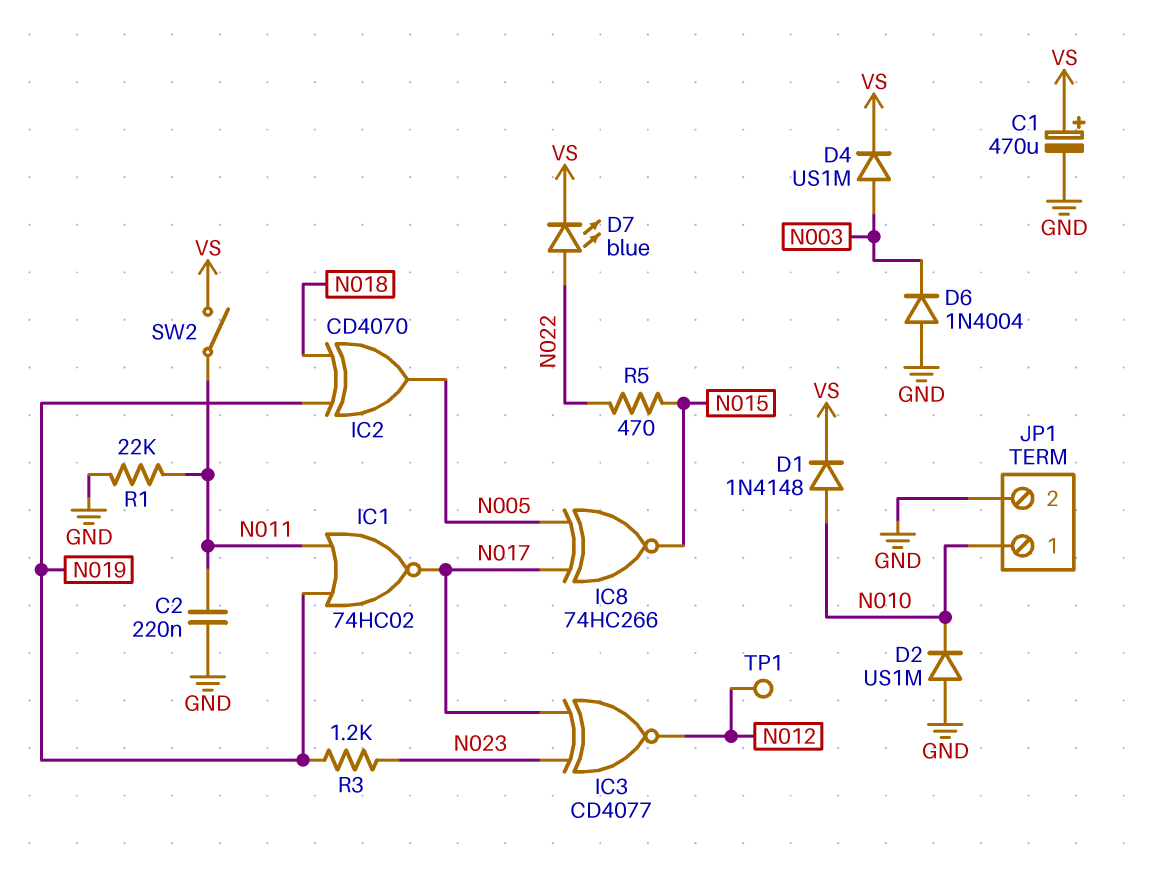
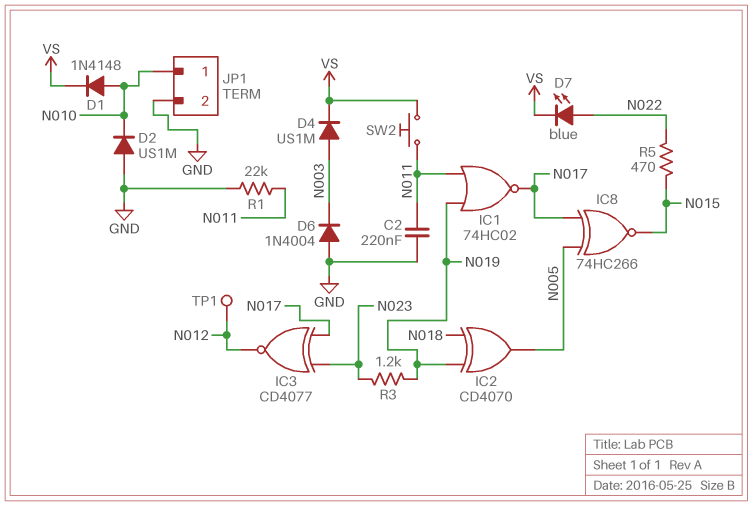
C1: 470uF (plus VS, minus GND) -> none
SW2: switch (N011, VS) -> button (N011, VS)

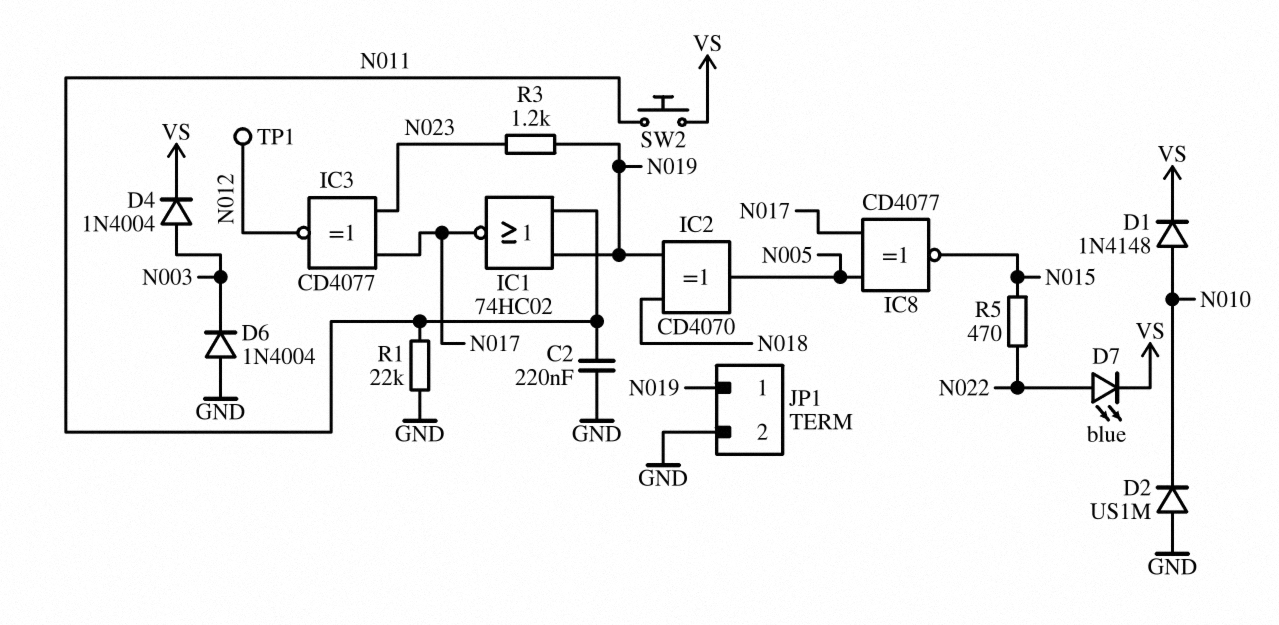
D4: diode US1M (A N003, K VS) -> diode 1N4004 (A N003, K VS)
IC8: XNOR 74HC266 (in N005, in N017, out N015) -> XNOR CD4077 (in N005, in N017, out N015)
JP1 pin 1: N010 -> N019

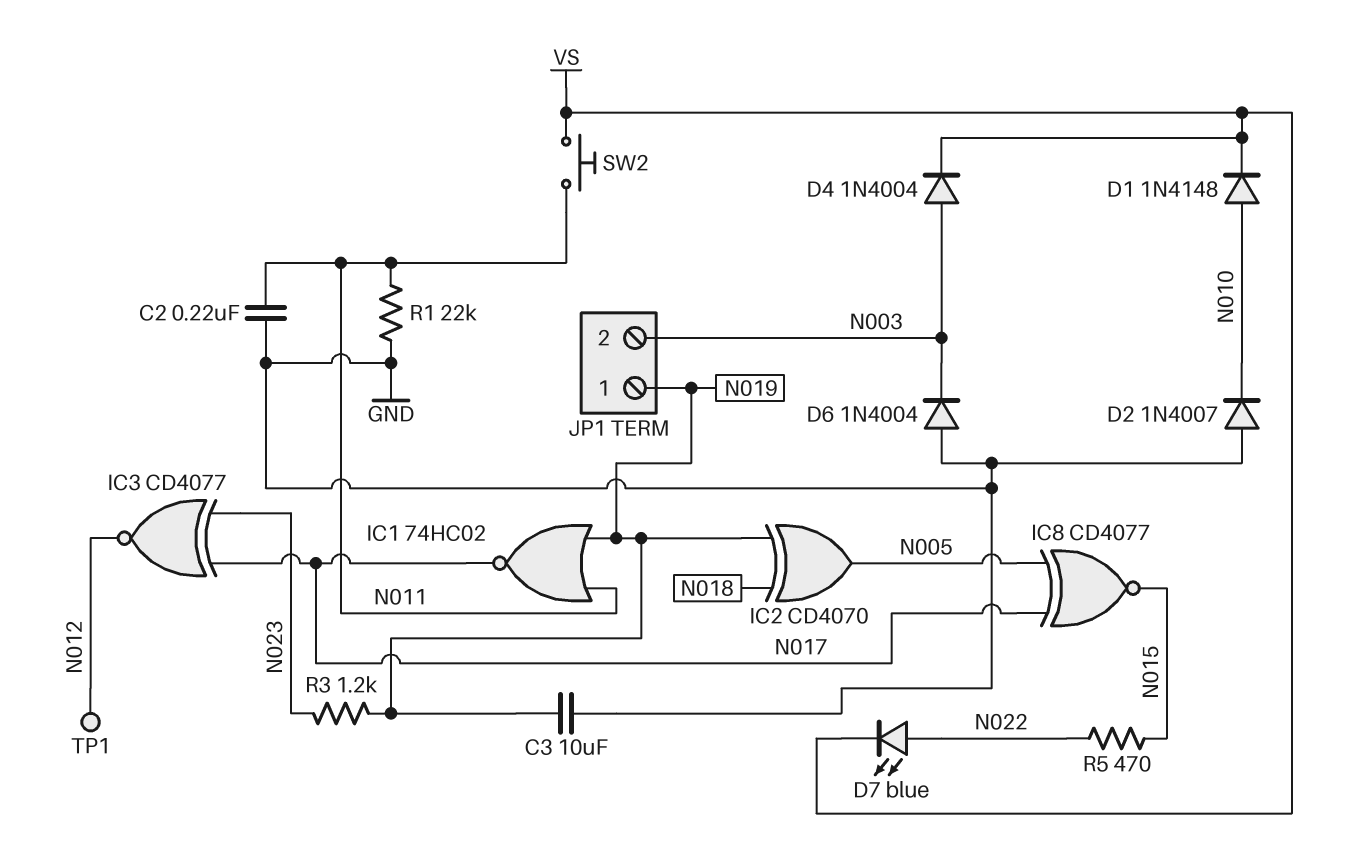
C3: none -> 10uF (GND, N019)
D2: diode US1M (A GND, K N010) -> diode 1N4007 (A GND, K N010)
JP1 pin 2: GND -> N003

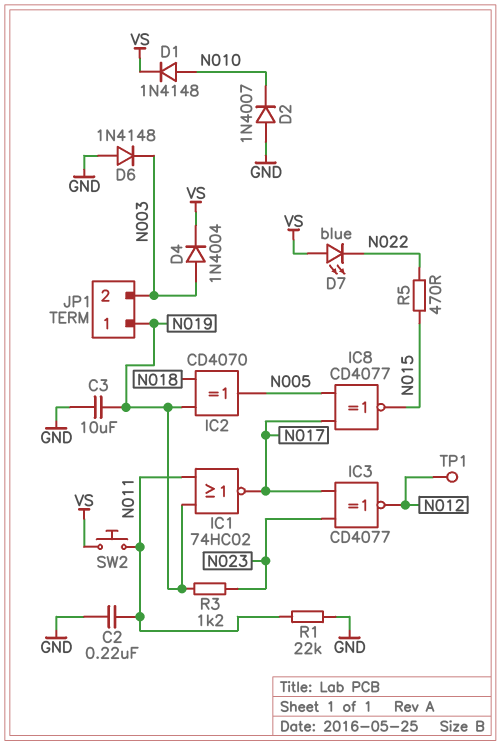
D6: diode 1N4004 (A GND, K N003) -> diode 1N4148 (A GND, K N003)
D7: LED blue (A N022, K VS) -> LED blue (A VS, K N022)

